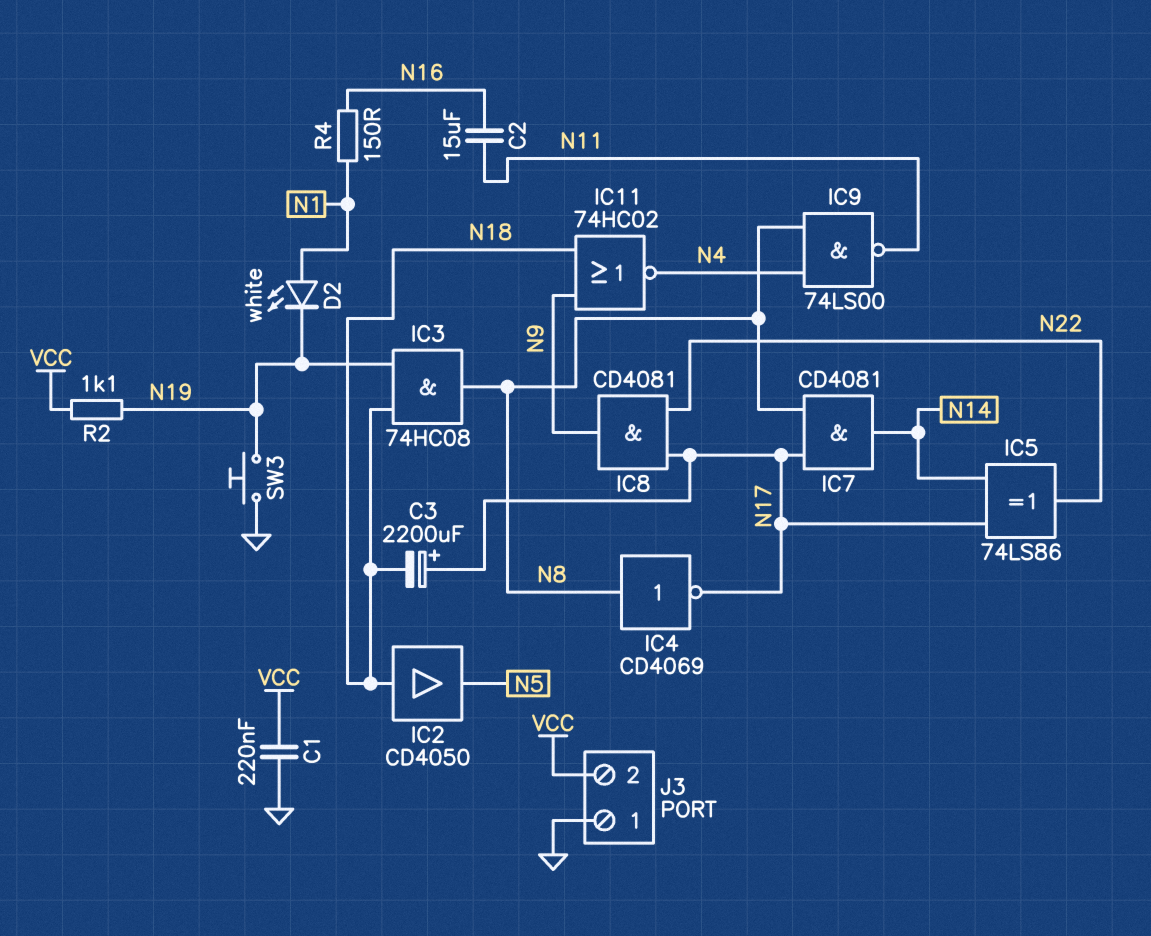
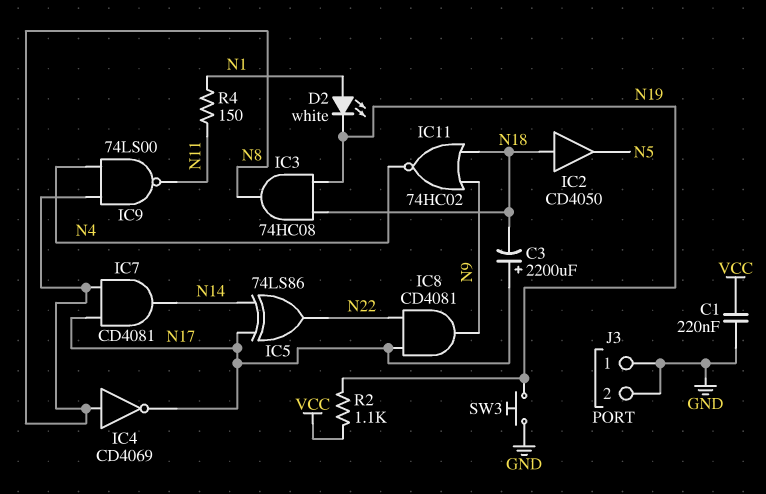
C2: 15uF (N11, N16) -> none
J3 pin 2: VCC -> GND
R4: 150 (N1, N16) -> 150 (N1, N11)

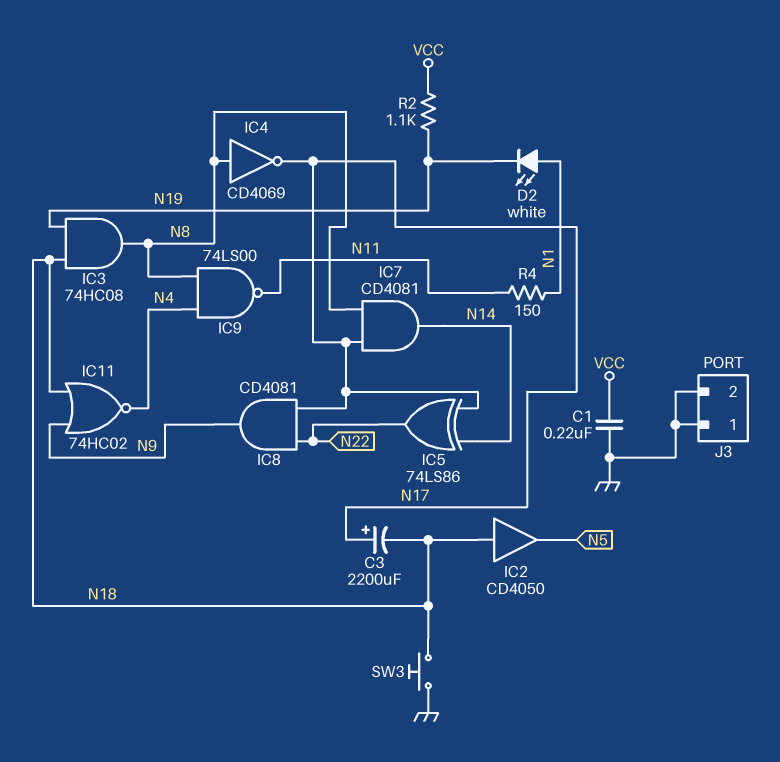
SW3: button (GND, N19) -> button (GND, N18)

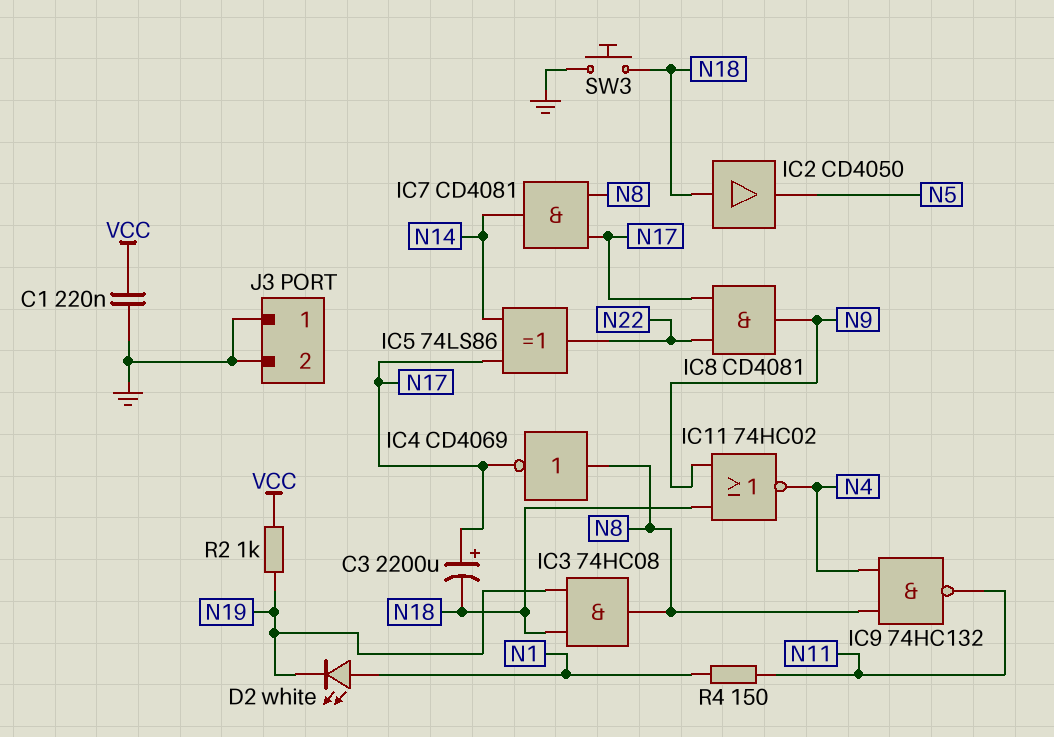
IC9: NAND 74LS00 (in N4, in N8, out N11) -> NAND 74HC132 (in N4, in N8, out N11)
R2: 1.1k (N19, VCC) -> 1k (N19, VCC)

